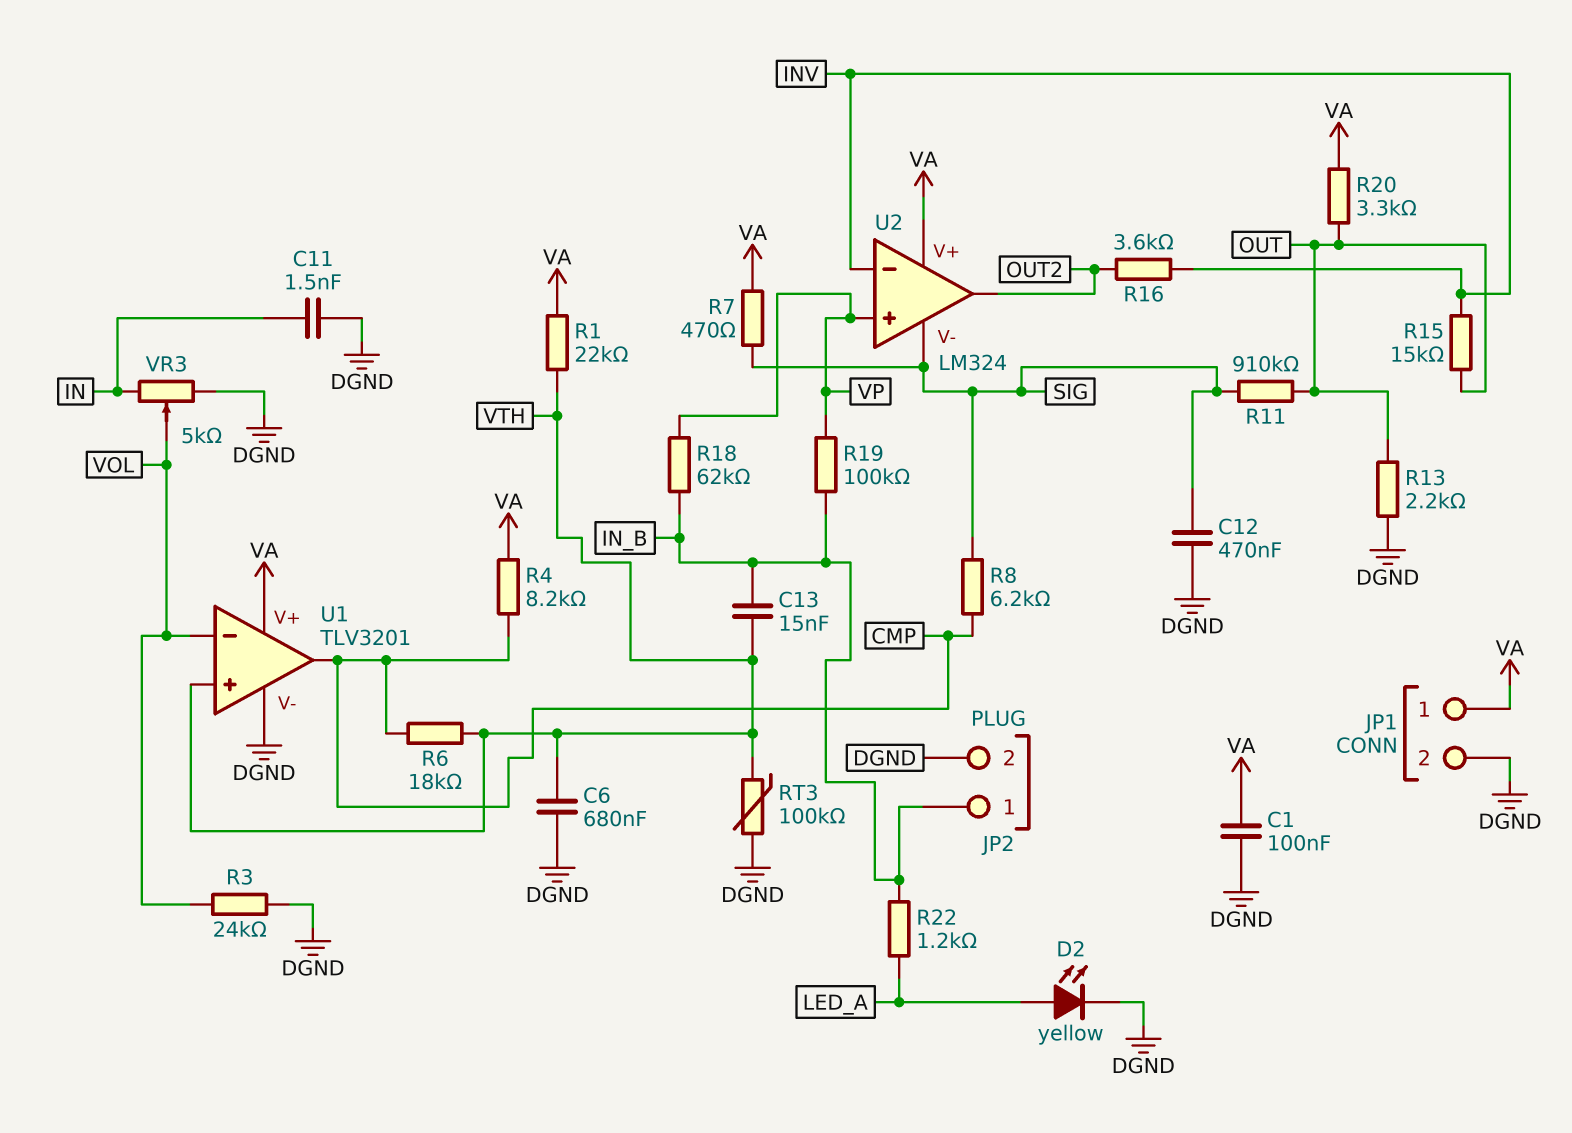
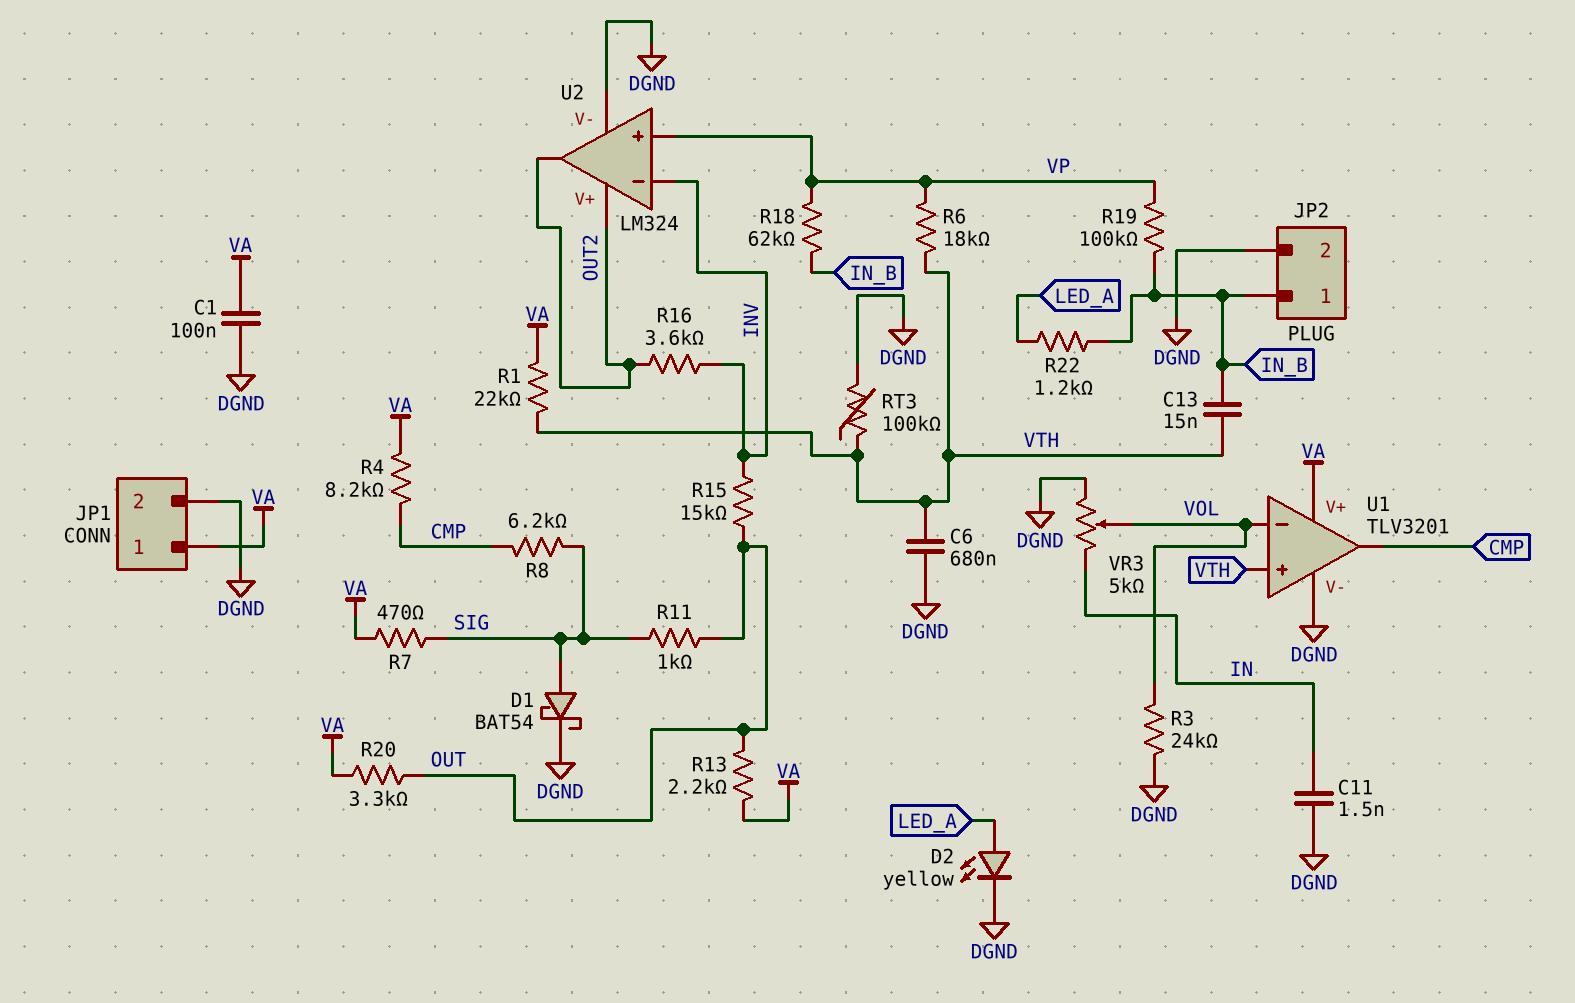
C12: 470nF (DGND, SIG) -> none
D1: none -> schottky BAT54 (A SIG, K DGND)
R6: 18k (CMP, VTH) -> 18k (VP, VTH)
R11: 910k (OUT, SIG) -> 1k (OUT, SIG)
R13: 2.2k (DGND, OUT) -> 2.2k (OUT, VA)
U2 pin V+: VA -> OUT2
U2 pin V-: SIG -> DGND

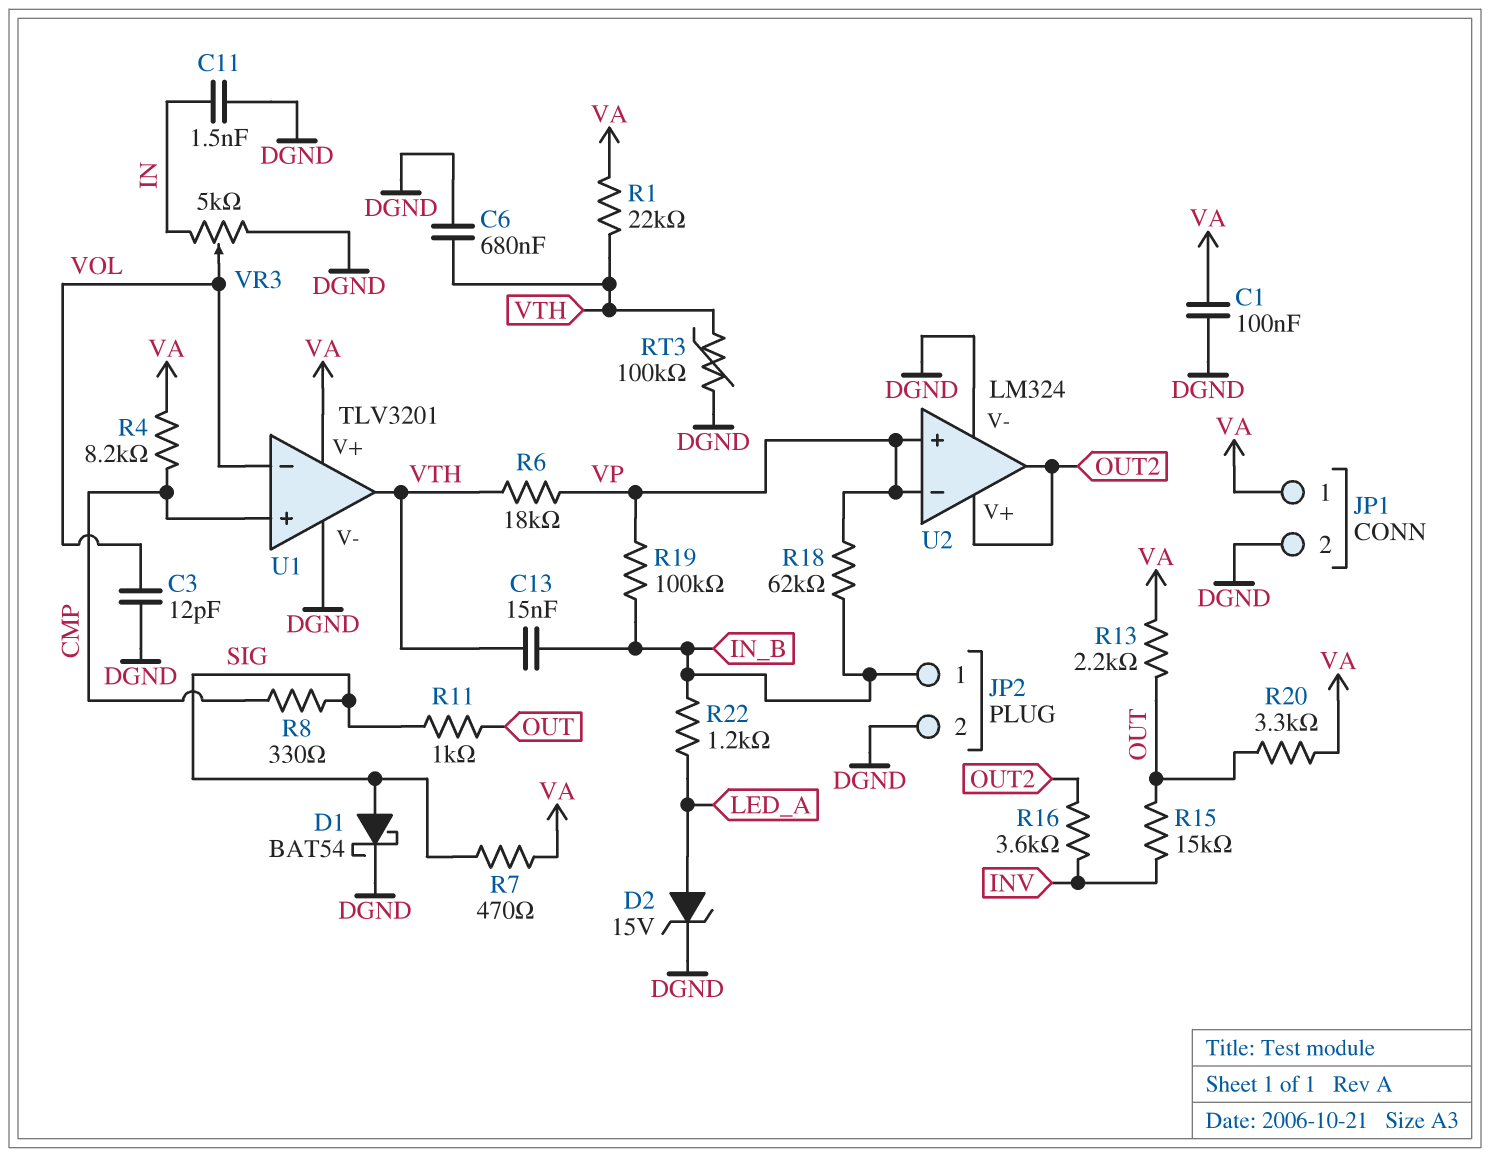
C3: none -> 12pF (DGND, VOL)
D2: LED yellow (A LED_A, K DGND) -> zener 15V (A LED_A, K DGND)
R3: 24k (DGND, VOL) -> none
R8: 6.2k (CMP, SIG) -> 330 (CMP, SIG)
U1 pin in+: VTH -> CMP
U1 pin out: CMP -> VTH
U2 pin in-: INV -> VP

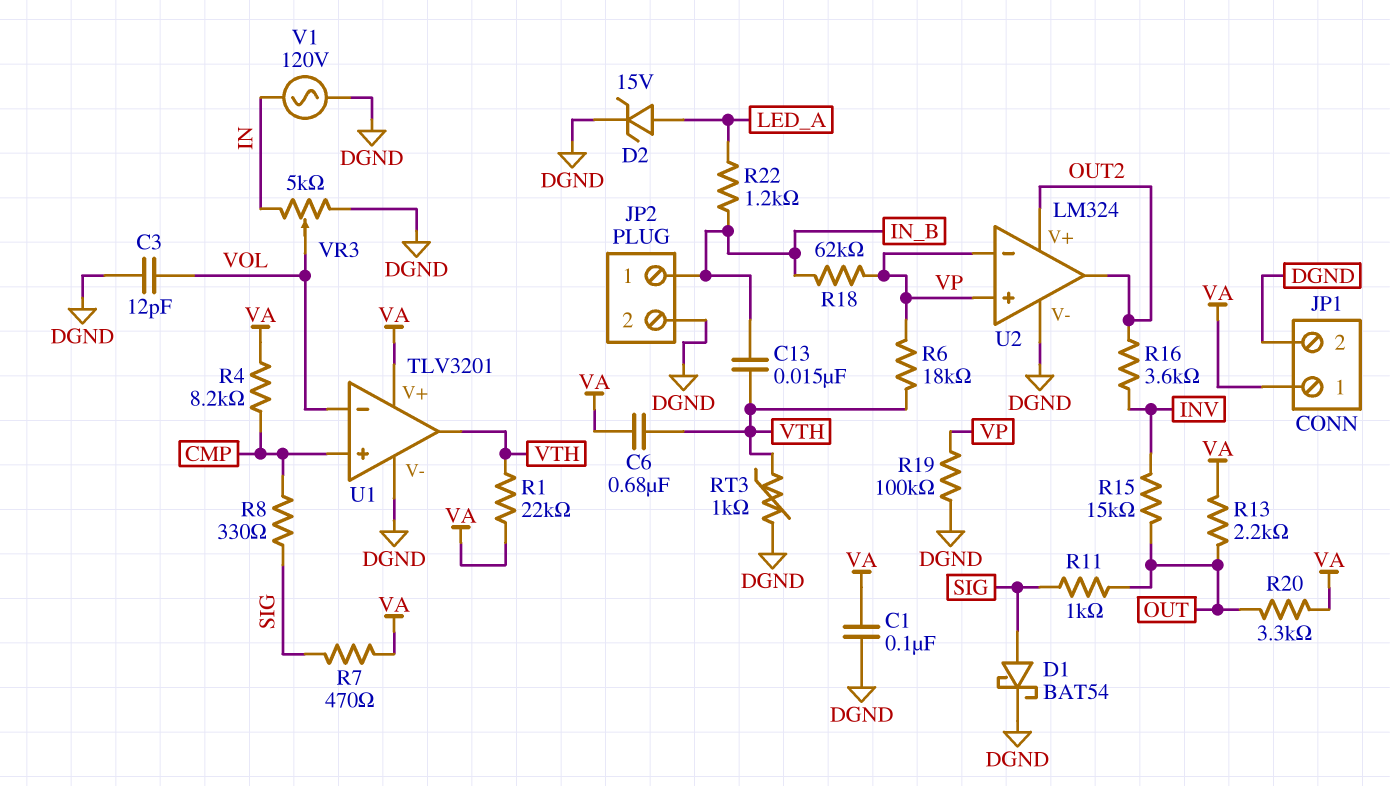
C6: 680nF (DGND, VTH) -> 680nF (VA, VTH)
C11: 1.5nF (DGND, IN) -> none
R19: 100k (IN_B, VP) -> 100k (DGND, VP)
RT3: 100k (DGND, VTH) -> 1k (DGND, VTH)
V1: none -> AC 120V (DGND, IN)

